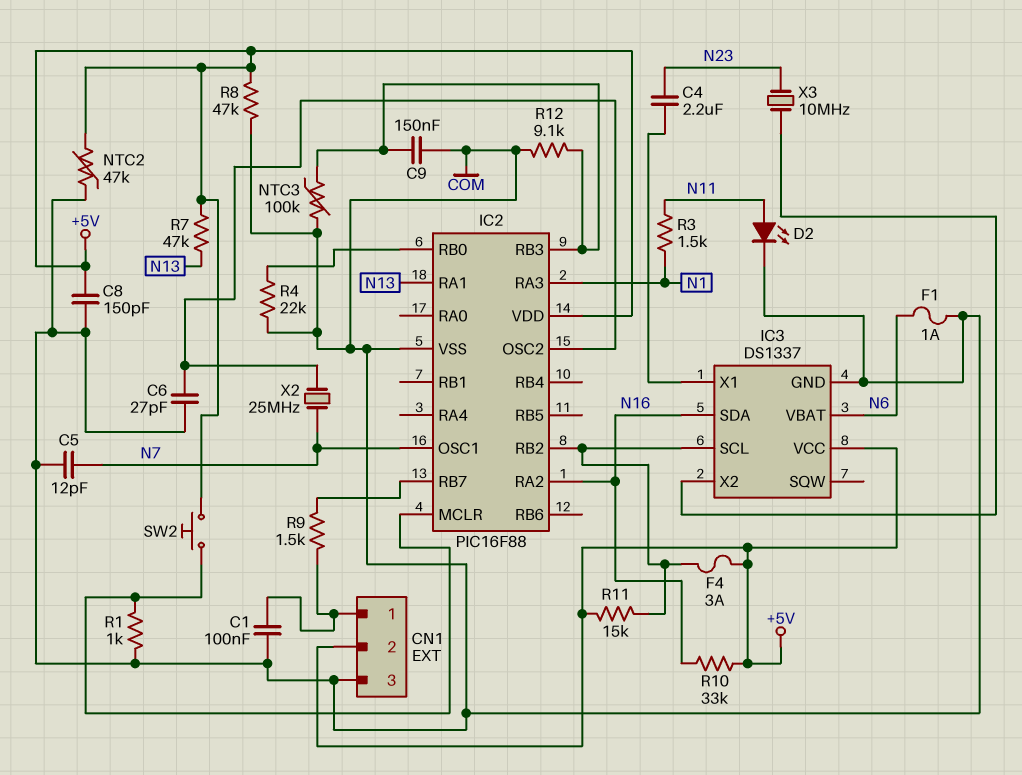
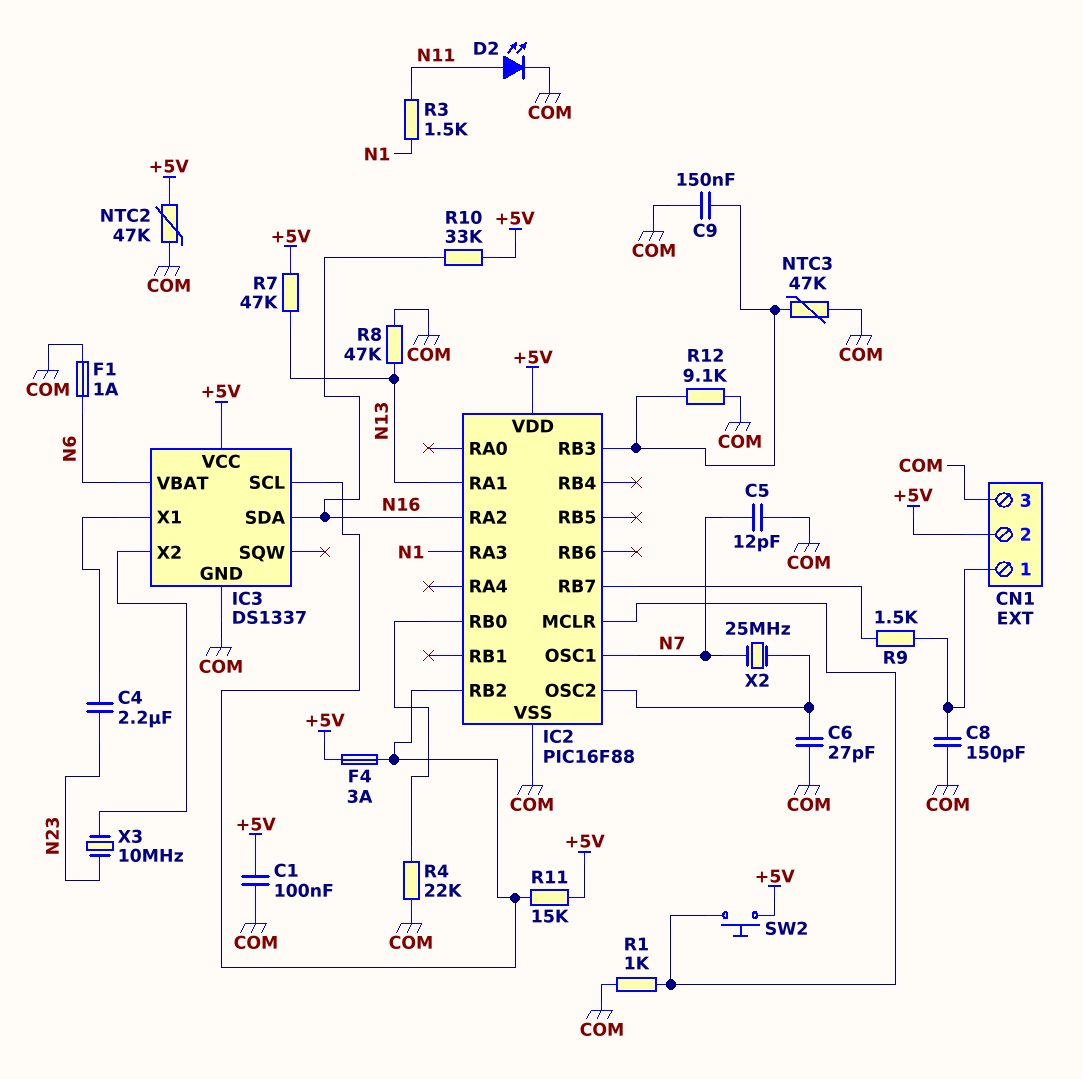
C1: 100nF (CN1/1, COM) -> 100nF (+5V, COM)
C8: 150pF (+5V, COM) -> 150pF (CN1/1, COM)
NTC3: 100k (COM, IC2/RB3) -> 47k (COM, IC2/RB3)
R8: 47k (+5V, COM) -> 47k (COM, N13)

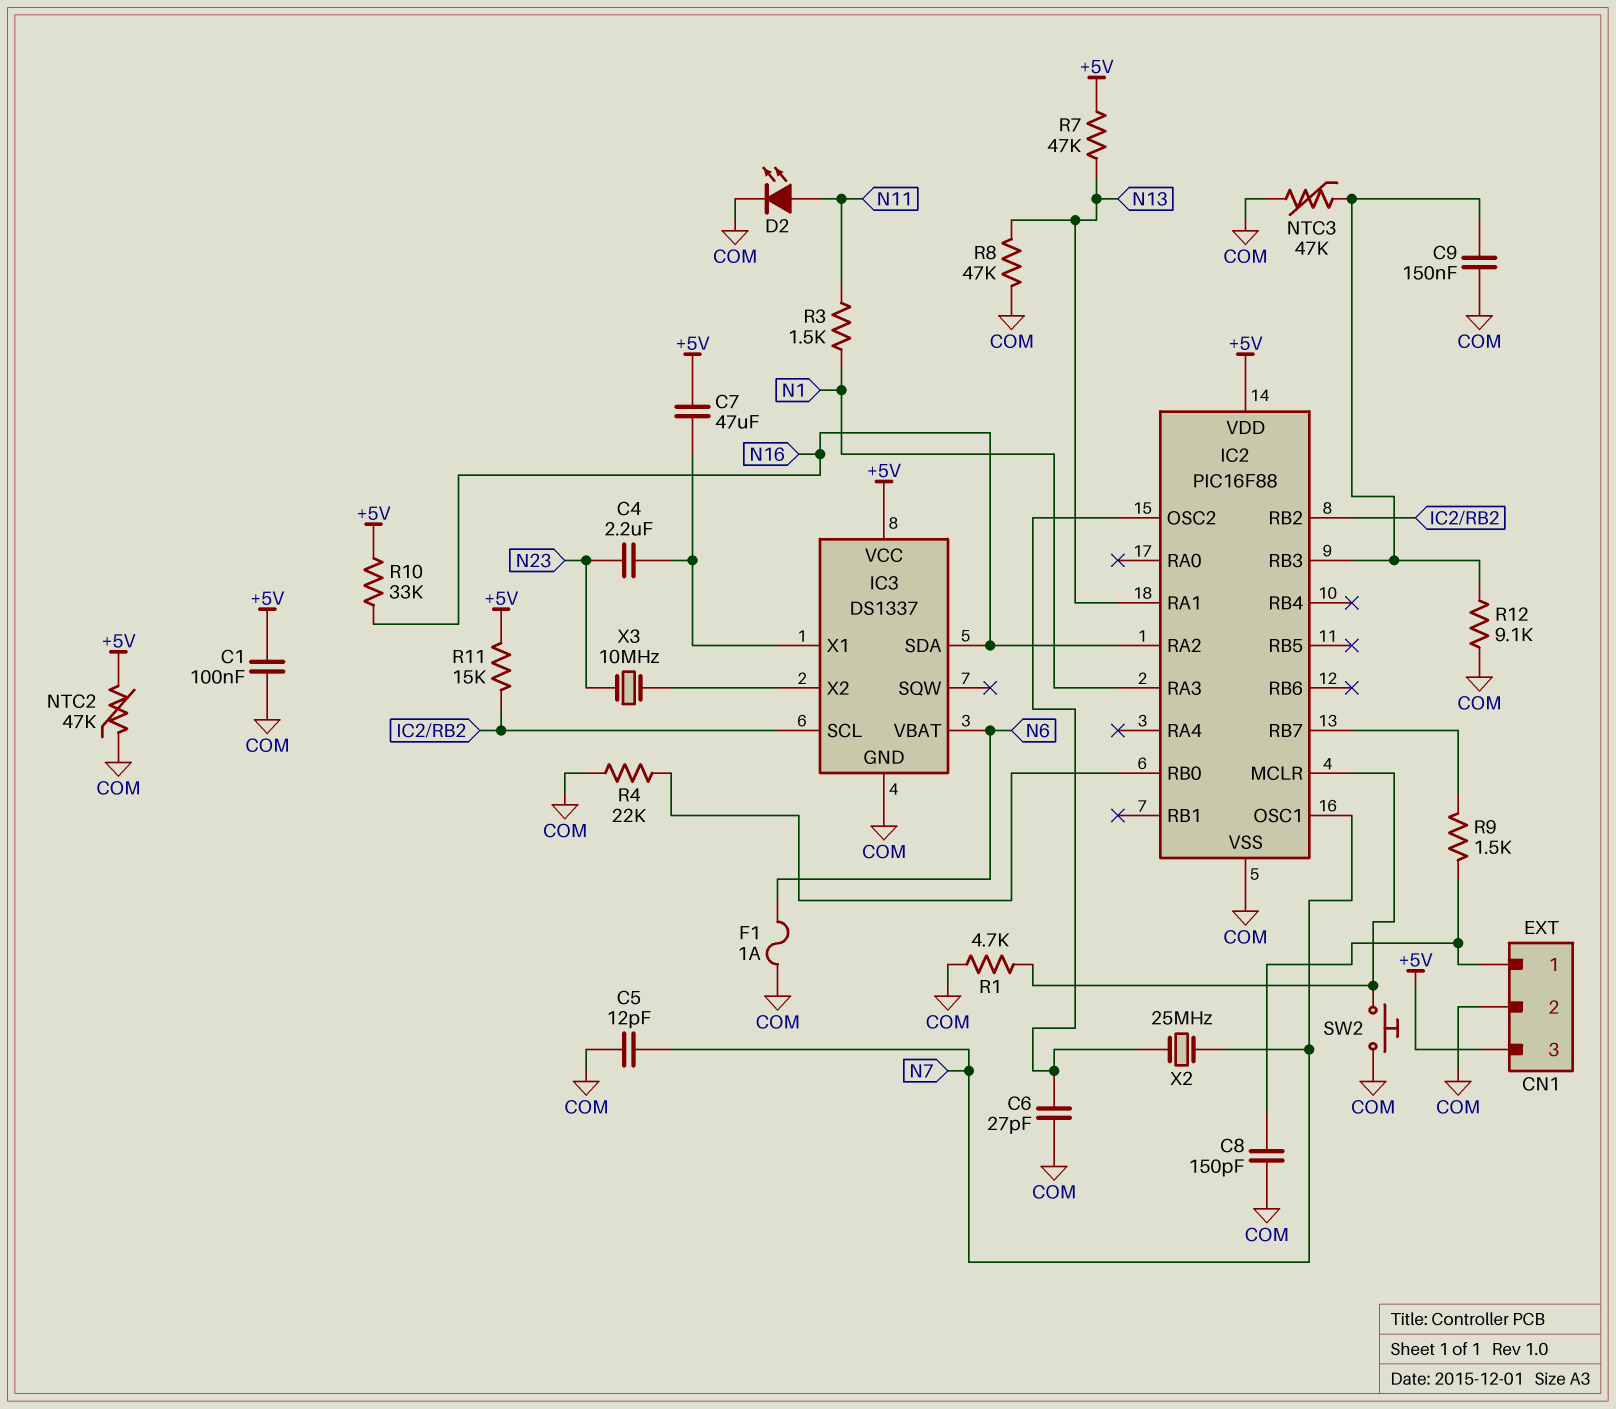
C7: none -> 47uF (+5V, IC3/X1)
CN1 pin 2: +5V -> COM
CN1 pin 3: COM -> +5V
F4: 3A (+5V, IC2/RB2) -> none
R1: 1k (COM, IC2/MCLR) -> 4.7k (COM, IC2/MCLR)
SW2: button (+5V, IC2/MCLR) -> button (COM, IC2/MCLR)

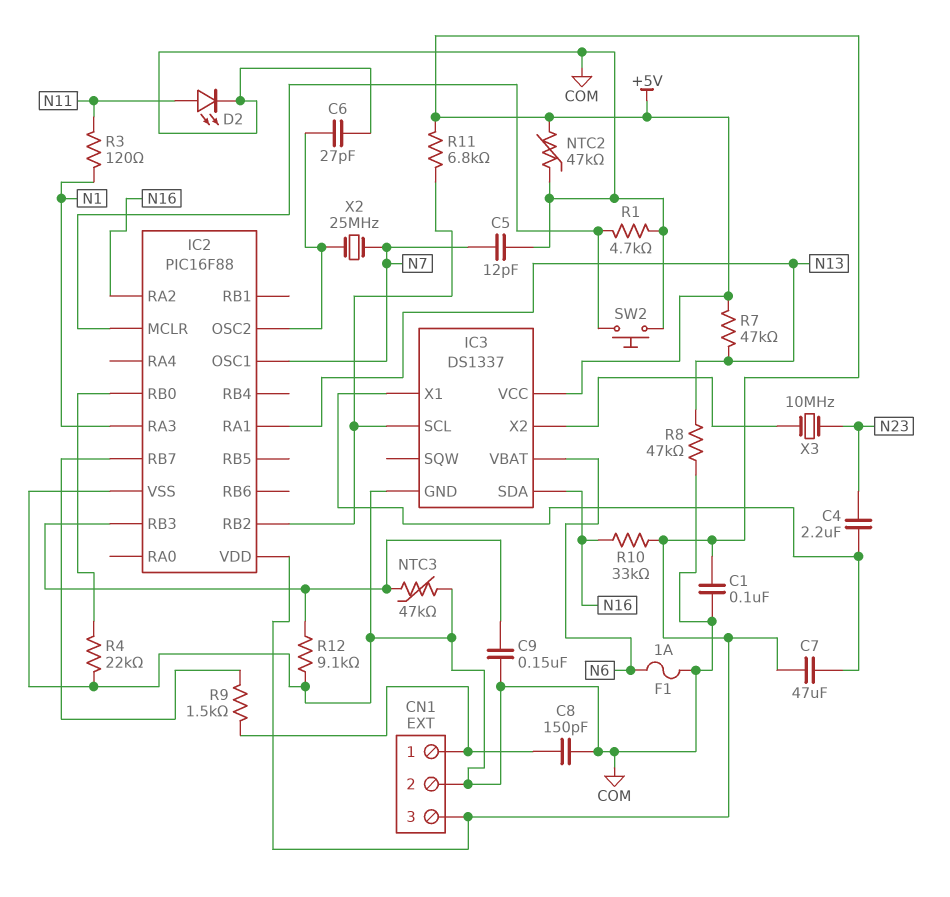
R3: 1.5k (N1, N11) -> 120 (N1, N11)
R11: 15k (+5V, IC2/RB2) -> 6.8k (+5V, IC2/RB2)

